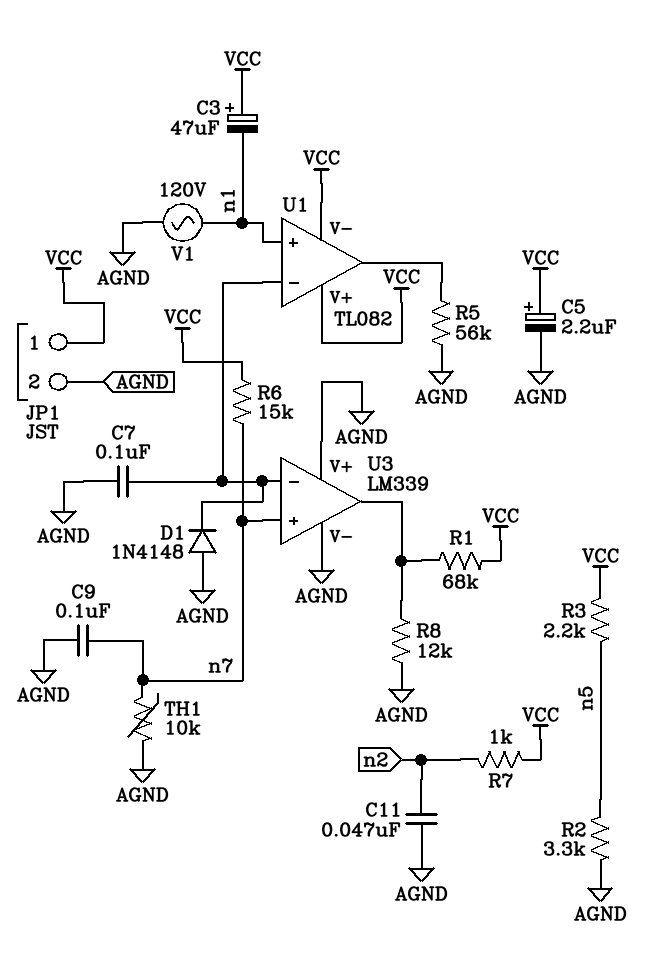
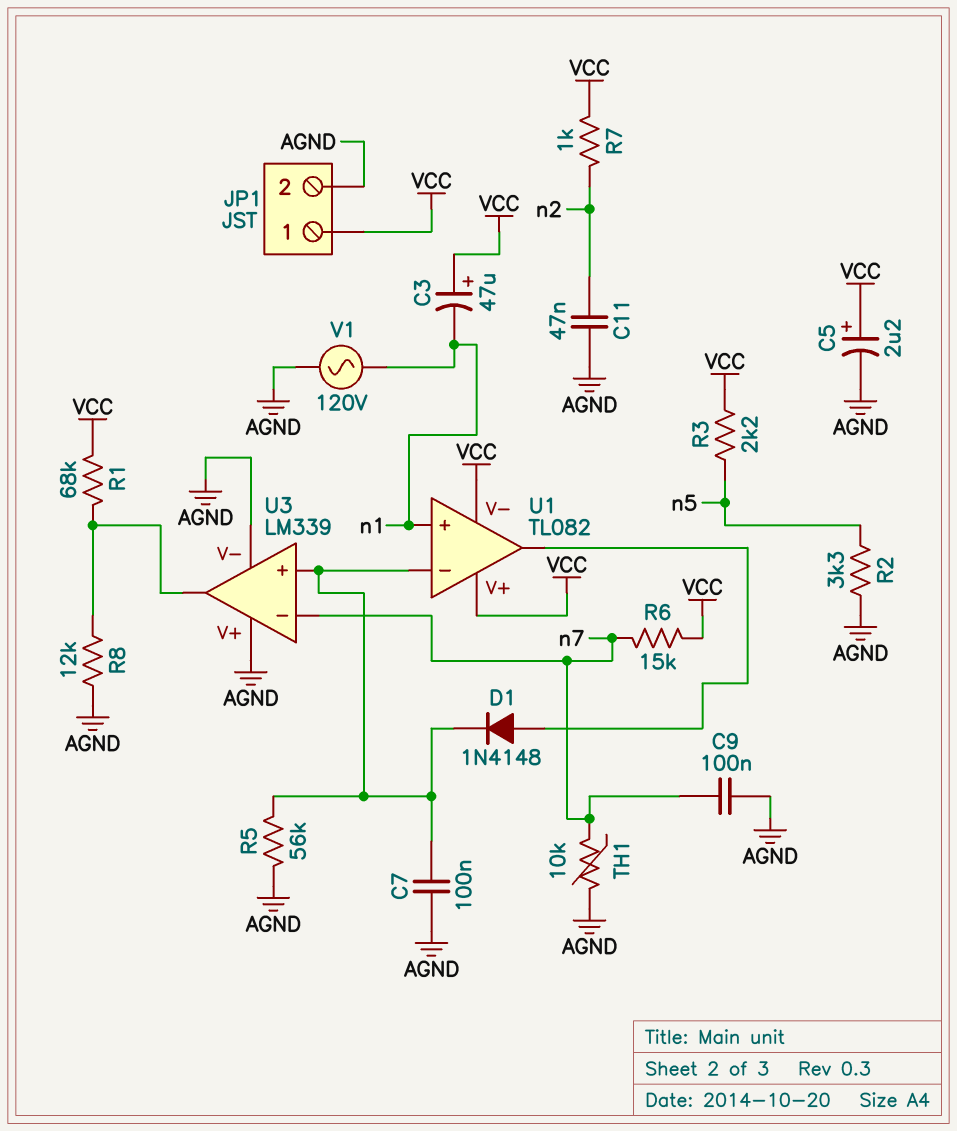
D1: diode 1N4148 (A AGND, K U1/in-) -> diode 1N4148 (A U1/out, K U1/in-)
R5: 56k (AGND, U1/out) -> 56k (AGND, U1/in-)
U3 pin in+: n7 -> U1/in-
U3 pin in-: U1/in- -> n7

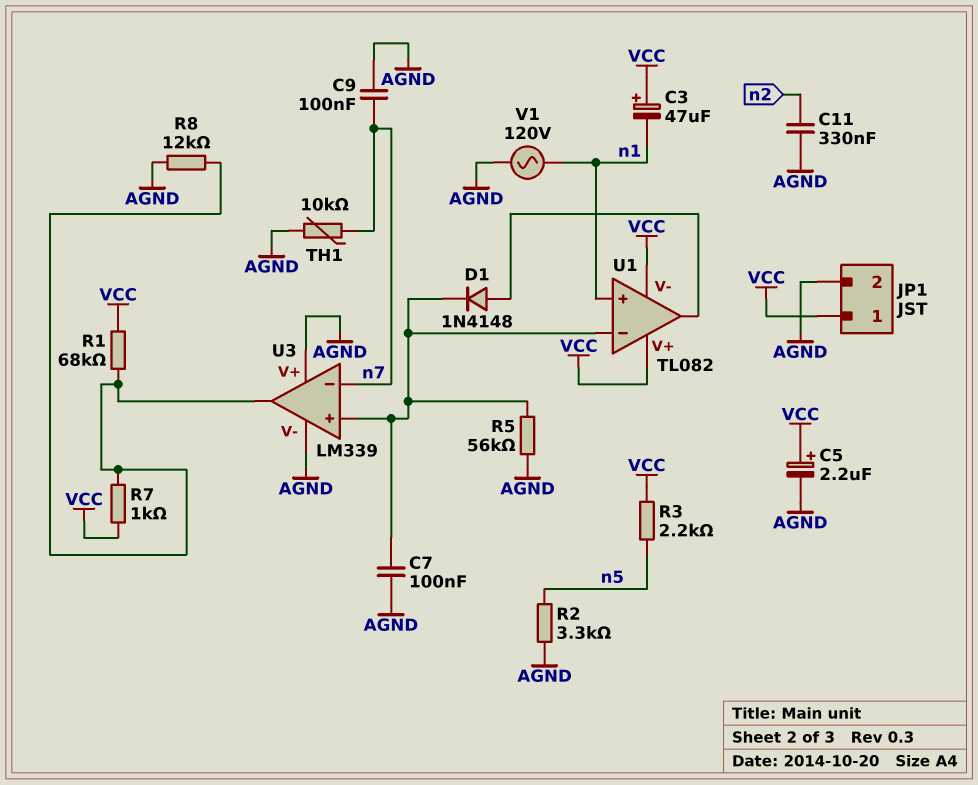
C11: 47nF (AGND, n2) -> 330nF (AGND, n2)
R6: 15k (VCC, n7) -> none
R7: 1k (VCC, n2) -> 1k (U3/out, VCC)

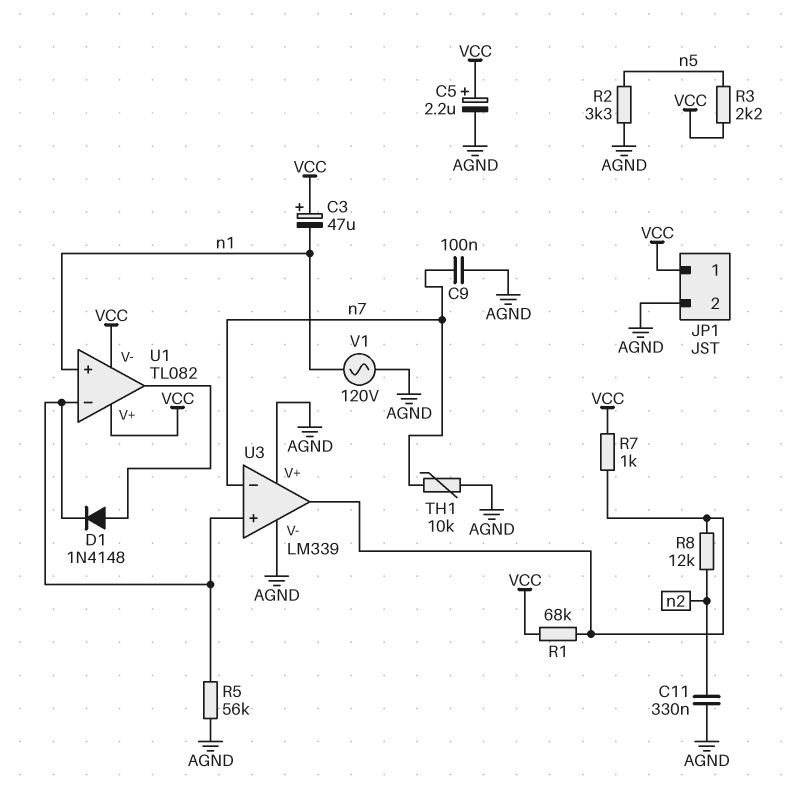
C7: 100nF (AGND, U1/in-) -> none
R8: 12k (AGND, U3/out) -> 12k (U3/out, n2)

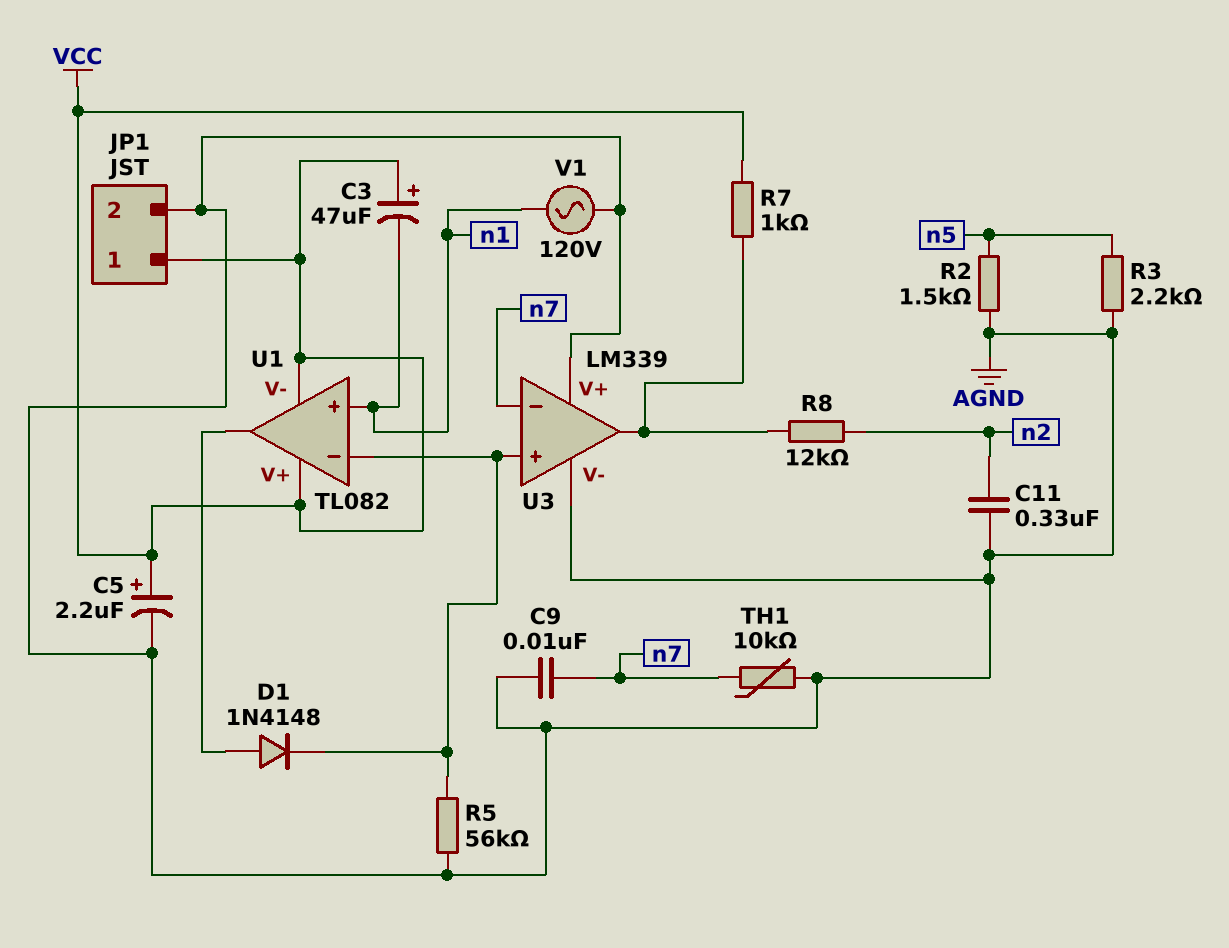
C9: 100nF (AGND, n7) -> 10nF (AGND, n7)
R1: 68k (U3/out, VCC) -> none
R2: 3.3k (AGND, n5) -> 1.5k (AGND, n5)
R3: 2.2k (VCC, n5) -> 2.2k (AGND, n5)

